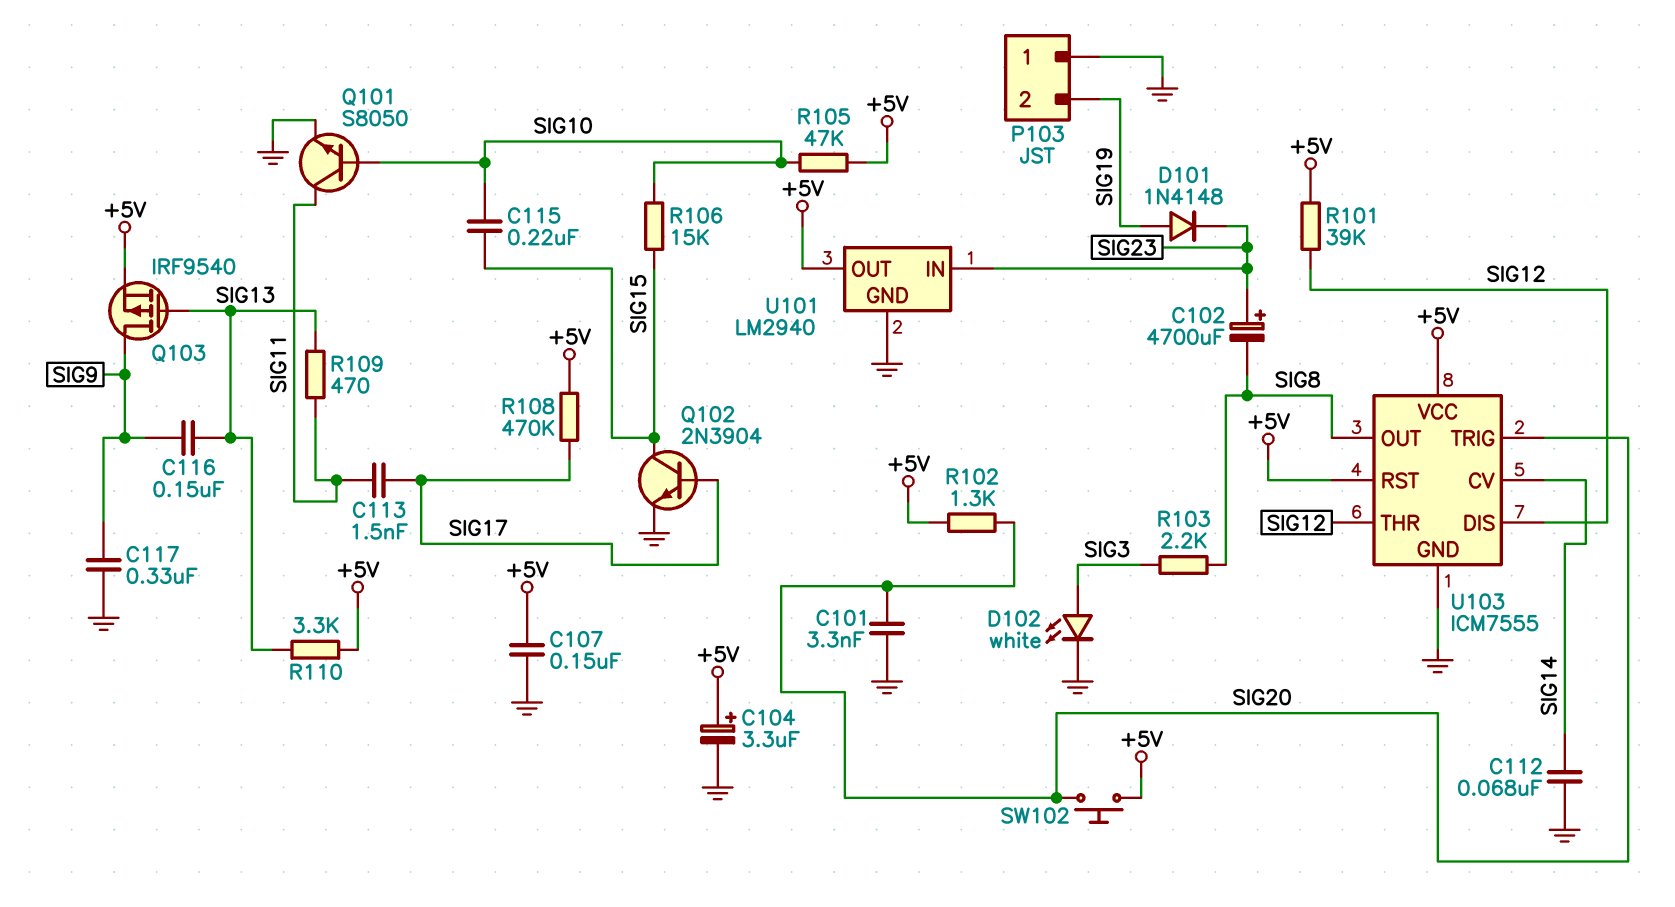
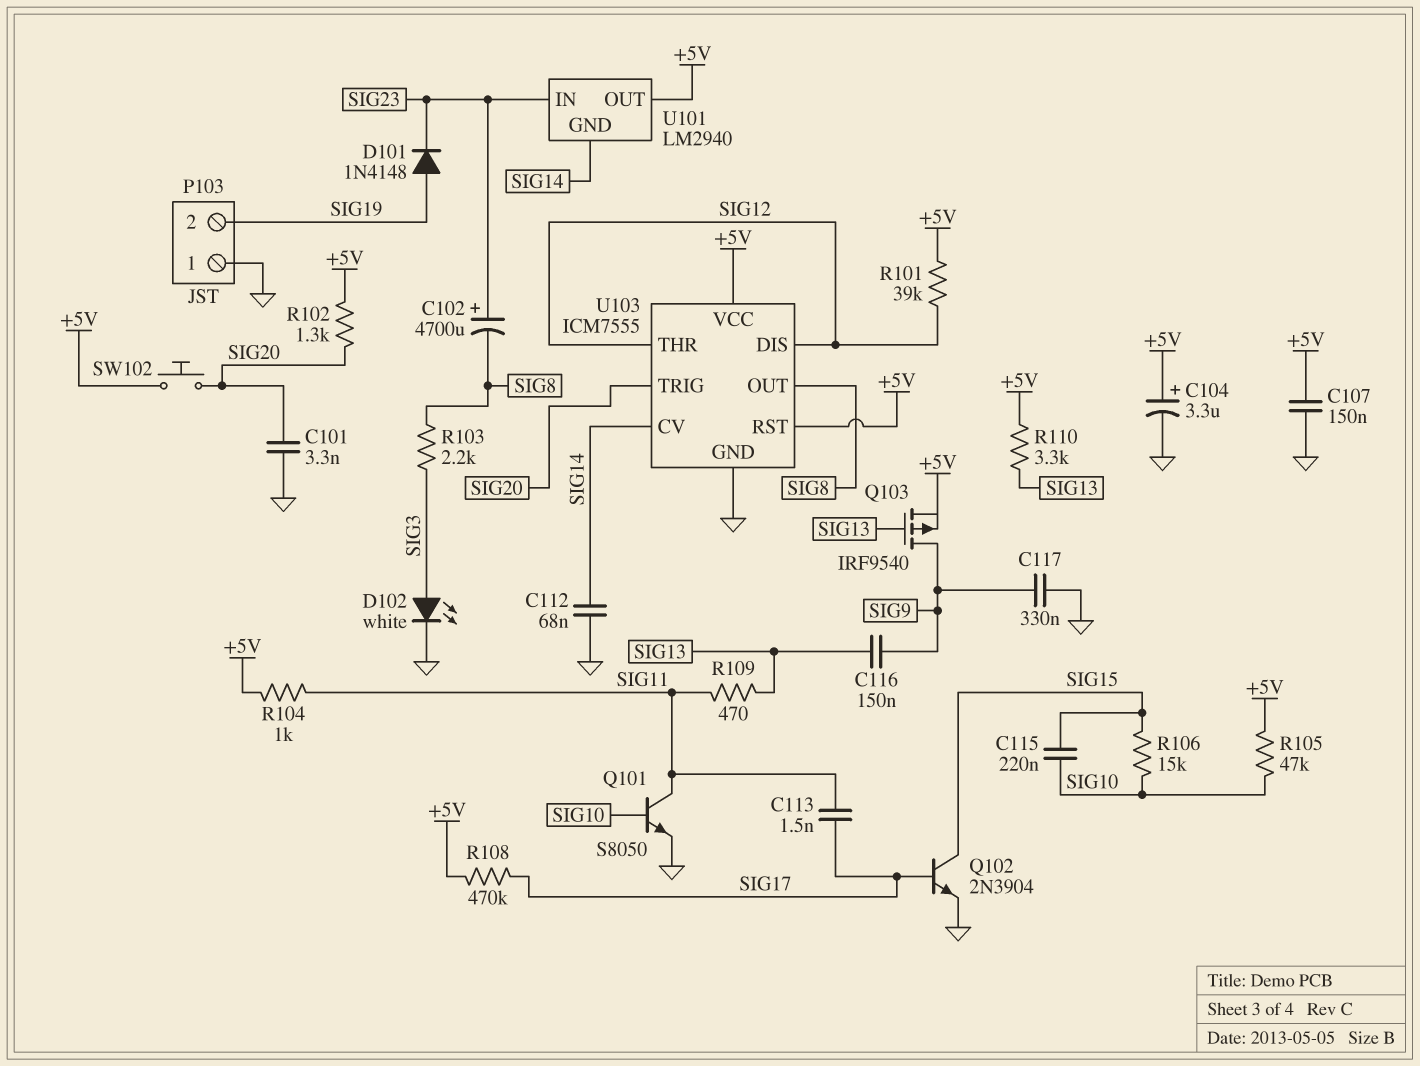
R104: none -> 1k (+5V, SIG11)
U101 pin GND: GND -> SIG14

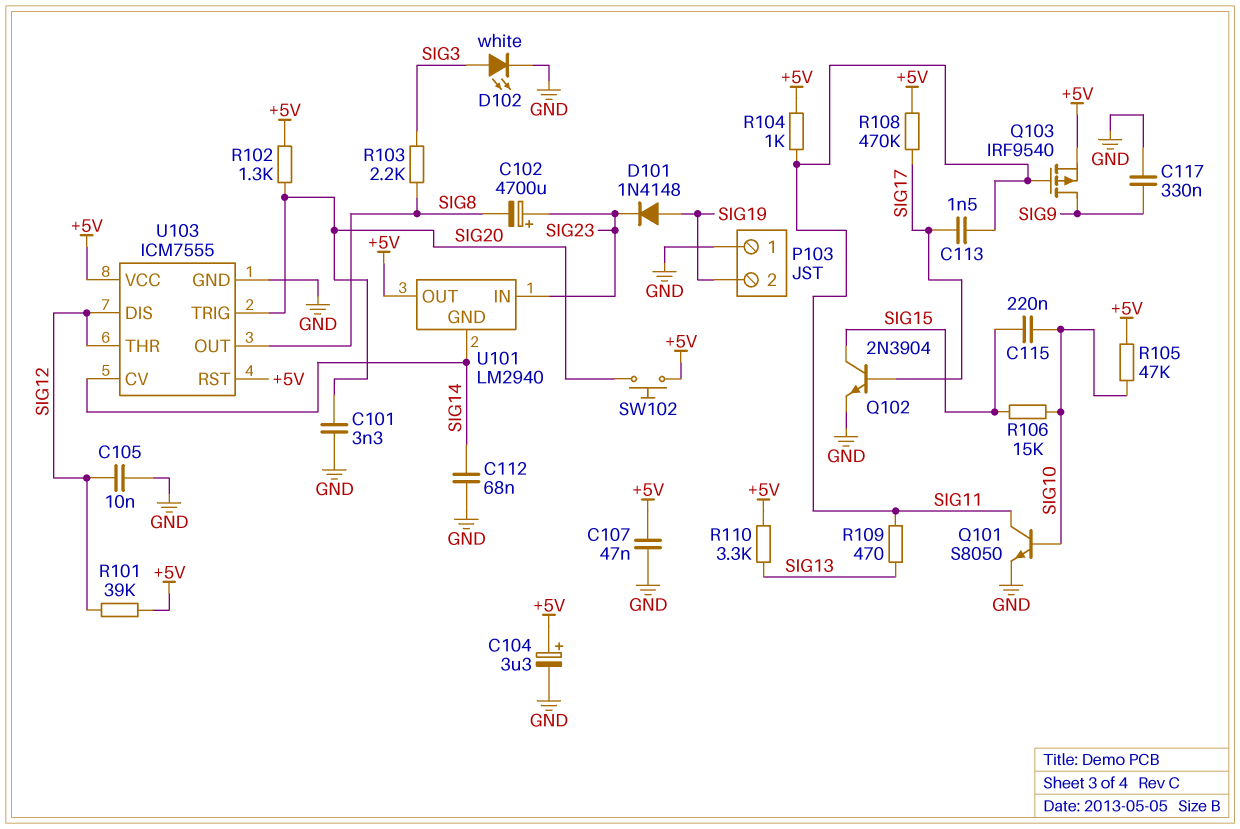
C105: none -> 10nF (GND, SIG12)
C107: 150nF (+5V, GND) -> 47nF (+5V, GND)
C116: 150nF (SIG9, SIG13) -> none
Q103: PMOS IRF9540 (G SIG13, D SIG9, S +5V) -> PMOS IRF9540 (G SIG11, D SIG9, S +5V)

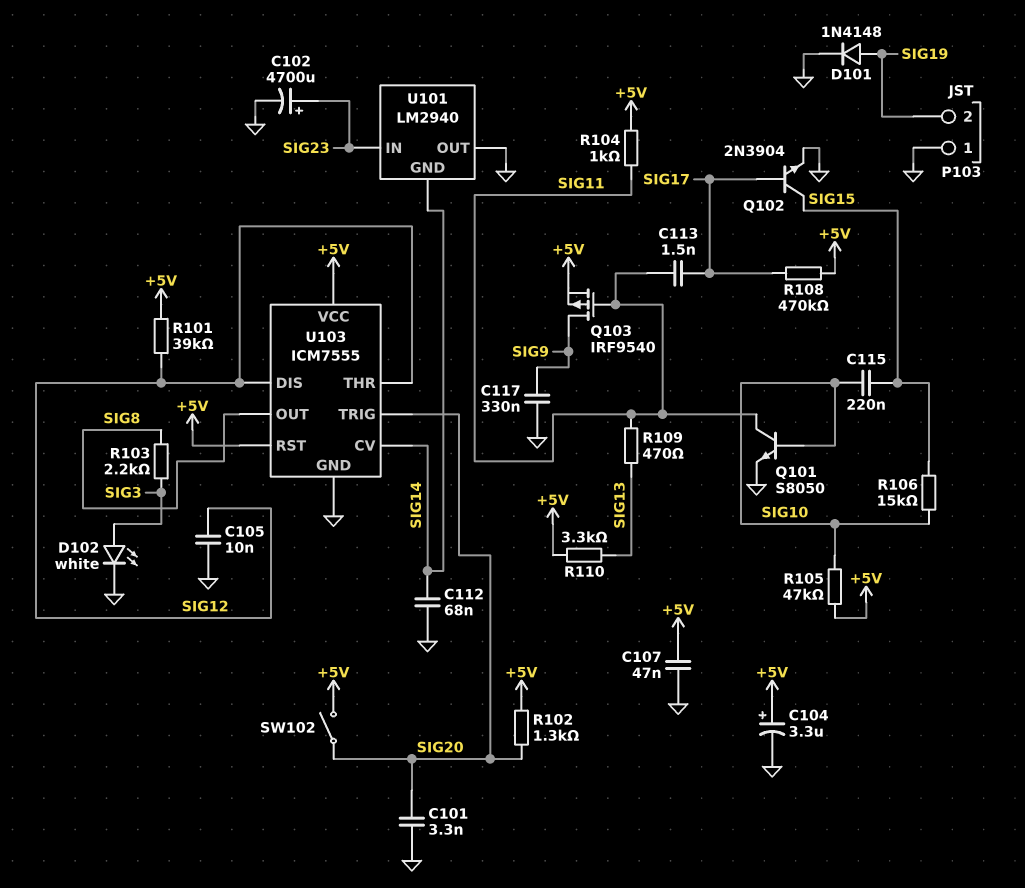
C102: 4700uF (plus SIG23, minus SIG8) -> 4700uF (plus SIG23, minus GND)
D101: diode 1N4148 (A SIG19, K SIG23) -> diode 1N4148 (A SIG19, K GND)
SW102: button (+5V, SIG20) -> switch (+5V, SIG20)
U101 pin OUT: +5V -> GND

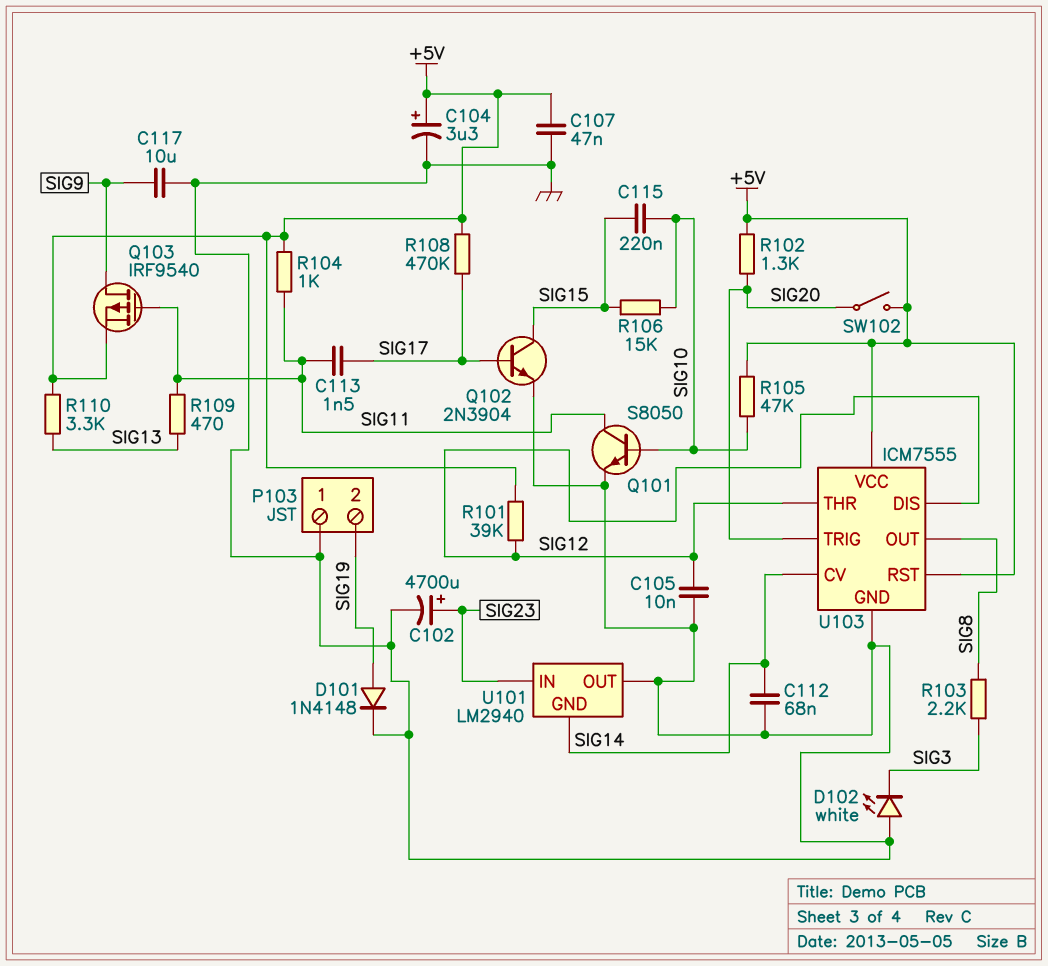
C101: 3.3nF (GND, SIG20) -> none
C117: 330nF (GND, SIG9) -> 10uF (GND, SIG9)
D102: LED white (A SIG3, K GND) -> LED white (A GND, K SIG3)

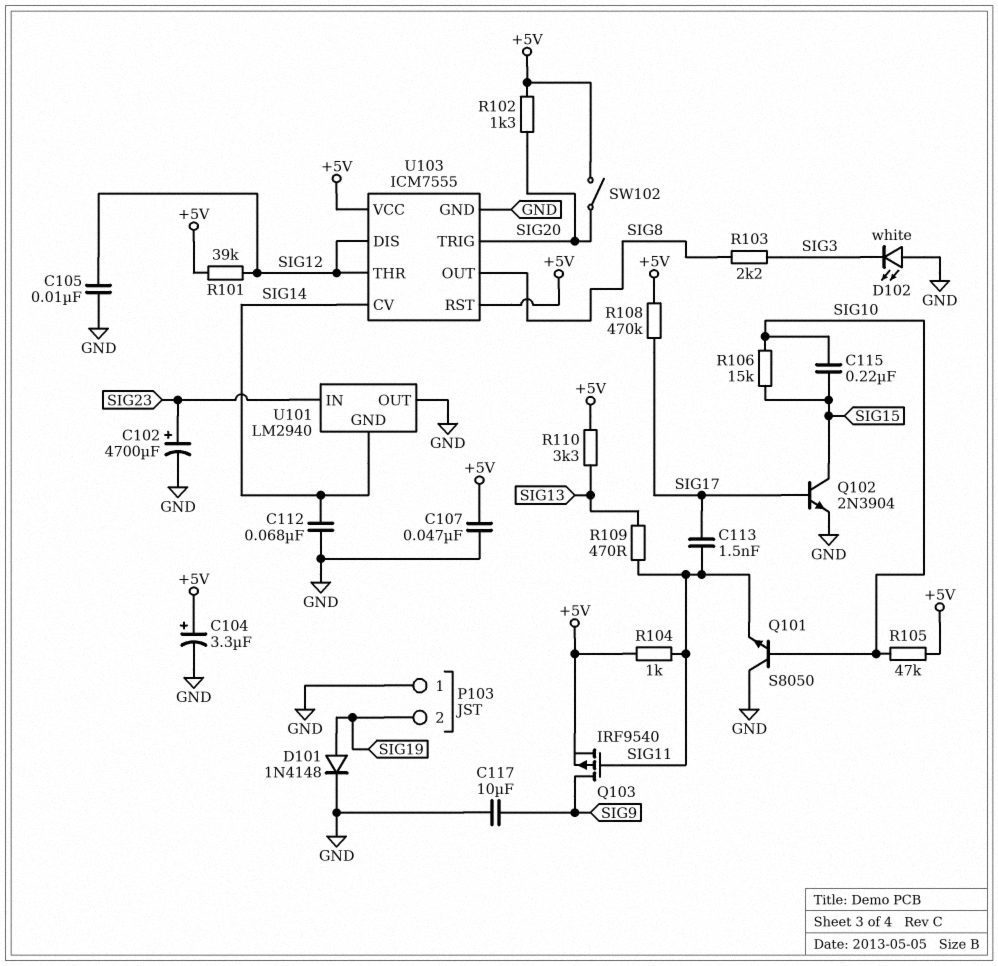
Q101: NPN S8050 (B SIG10, C SIG11, E GND) -> NPN S8050 (B SIG10, C GND, E SIG11)

